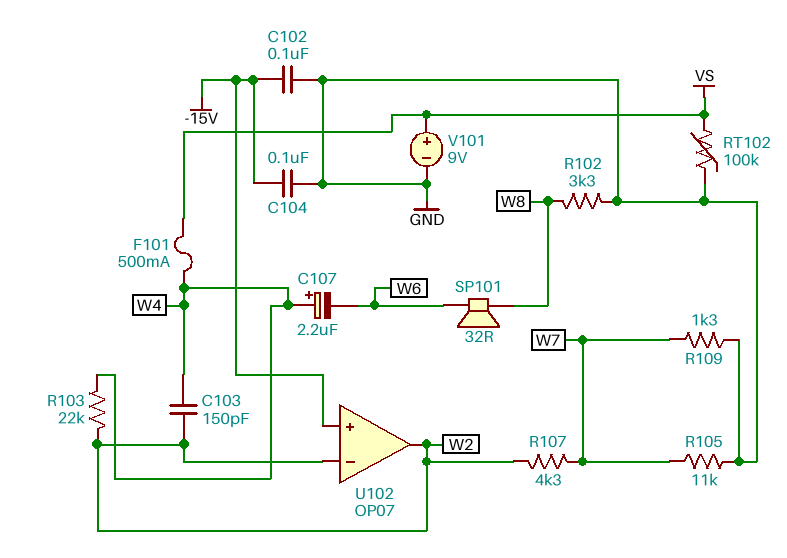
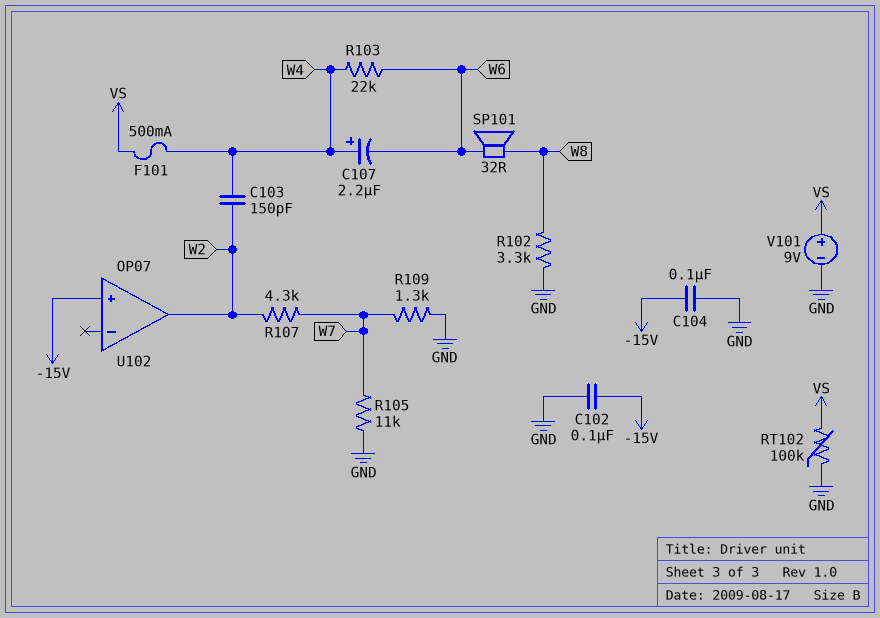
R103: 22k (W2, W4) -> 22k (W4, W6)
U102 pin in-: W2 -> none

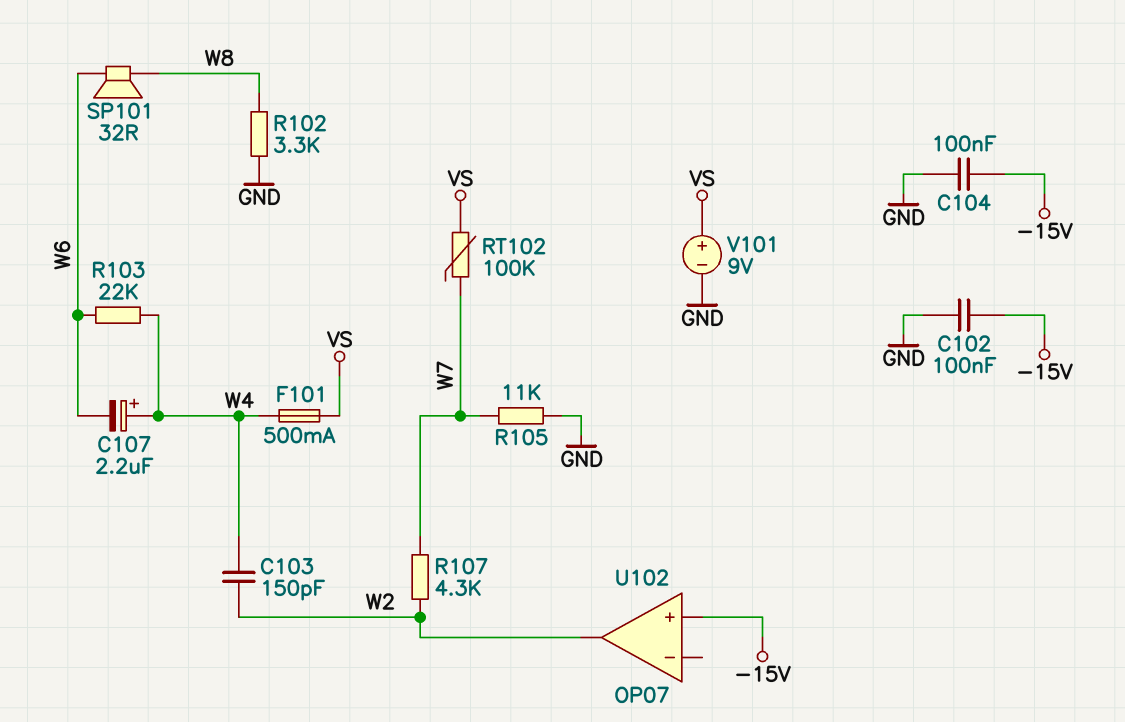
R109: 1.3k (GND, W7) -> none
RT102: 100k (GND, VS) -> 100k (VS, W7)

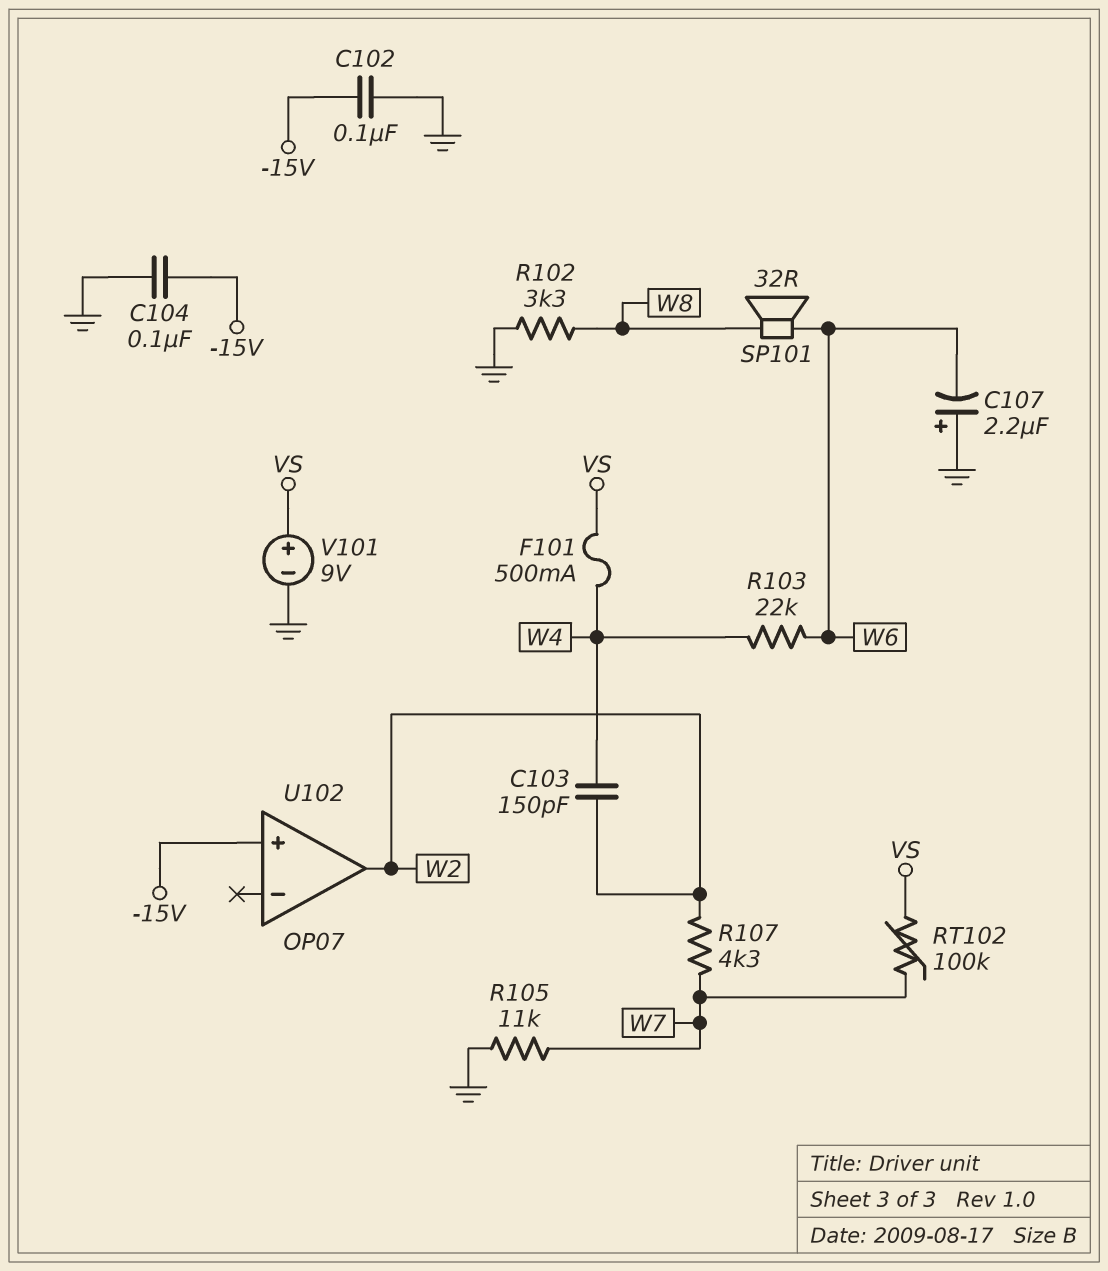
C107: 2.2uF (plus W4, minus W6) -> 2.2uF (plus GND, minus W6)

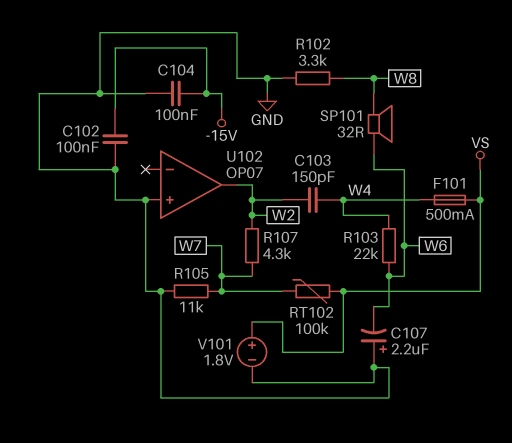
U102 pin in+: -15V -> GND
V101: 9V (plus VS, minus GND) -> 1.8V (plus VS, minus GND)

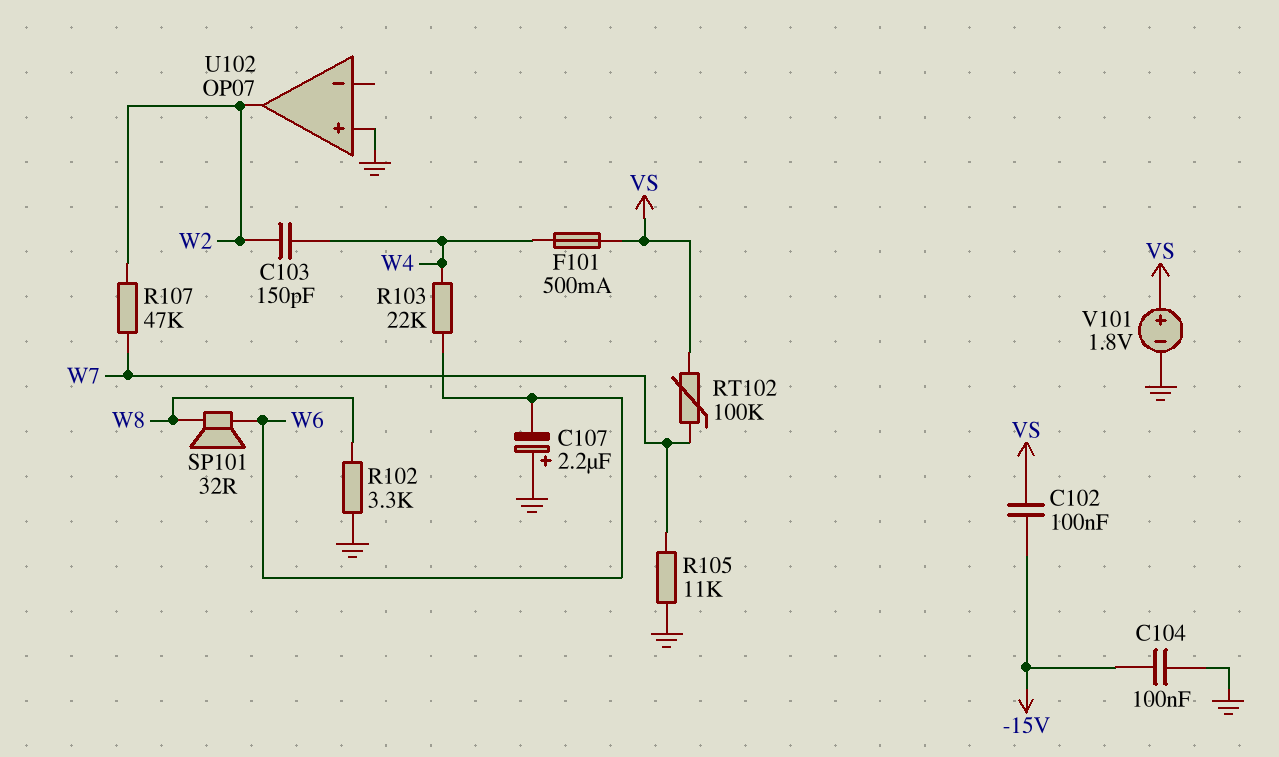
C102: 100nF (-15V, GND) -> 100nF (-15V, VS)
R107: 4.3k (W2, W7) -> 47k (W2, W7)

